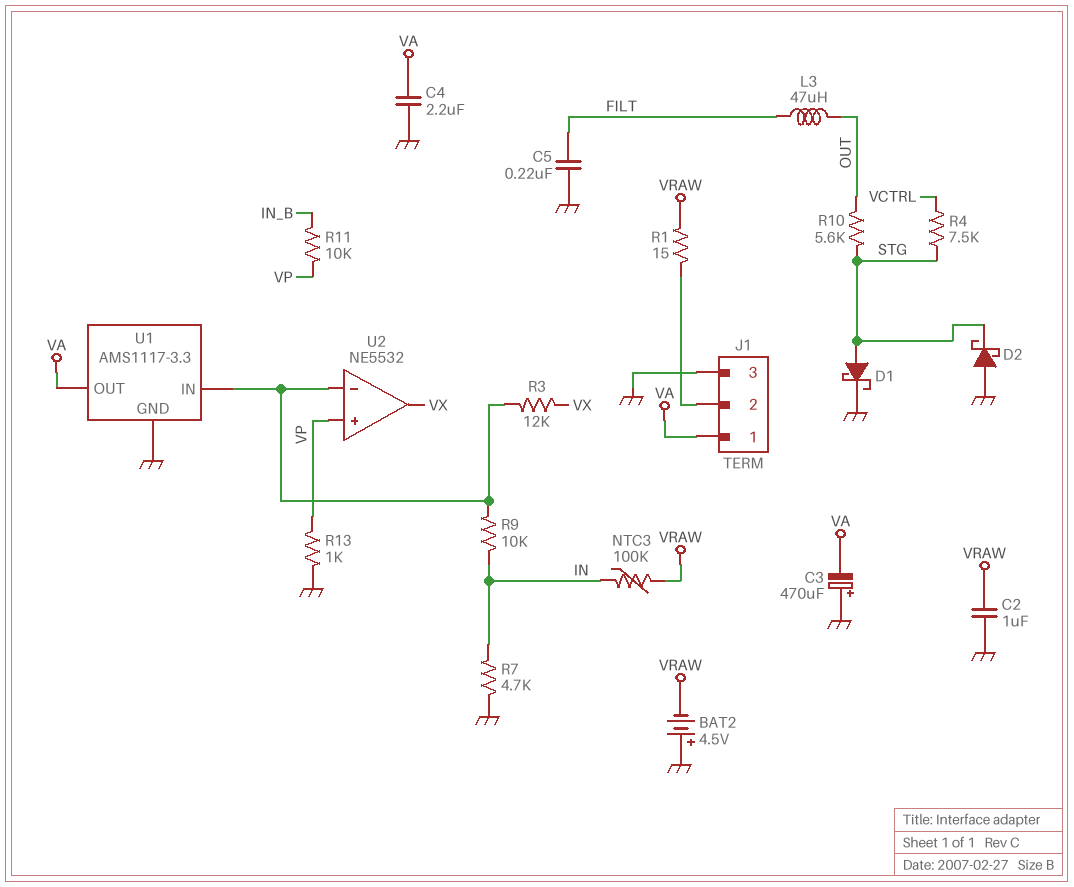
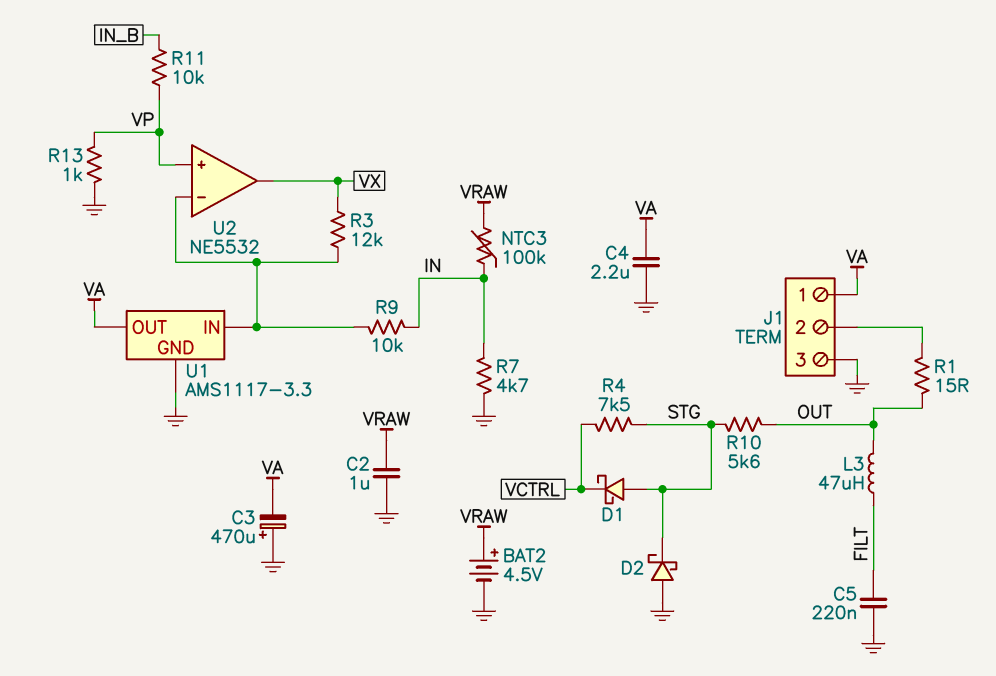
BAT2: 4.5V (plus GND, minus VRAW) -> 4.5V (plus VRAW, minus GND)
D1: schottky (A STG, K GND) -> schottky (A STG, K VCTRL)
R1: 15 (J1/2, VRAW) -> 15 (J1/2, OUT)

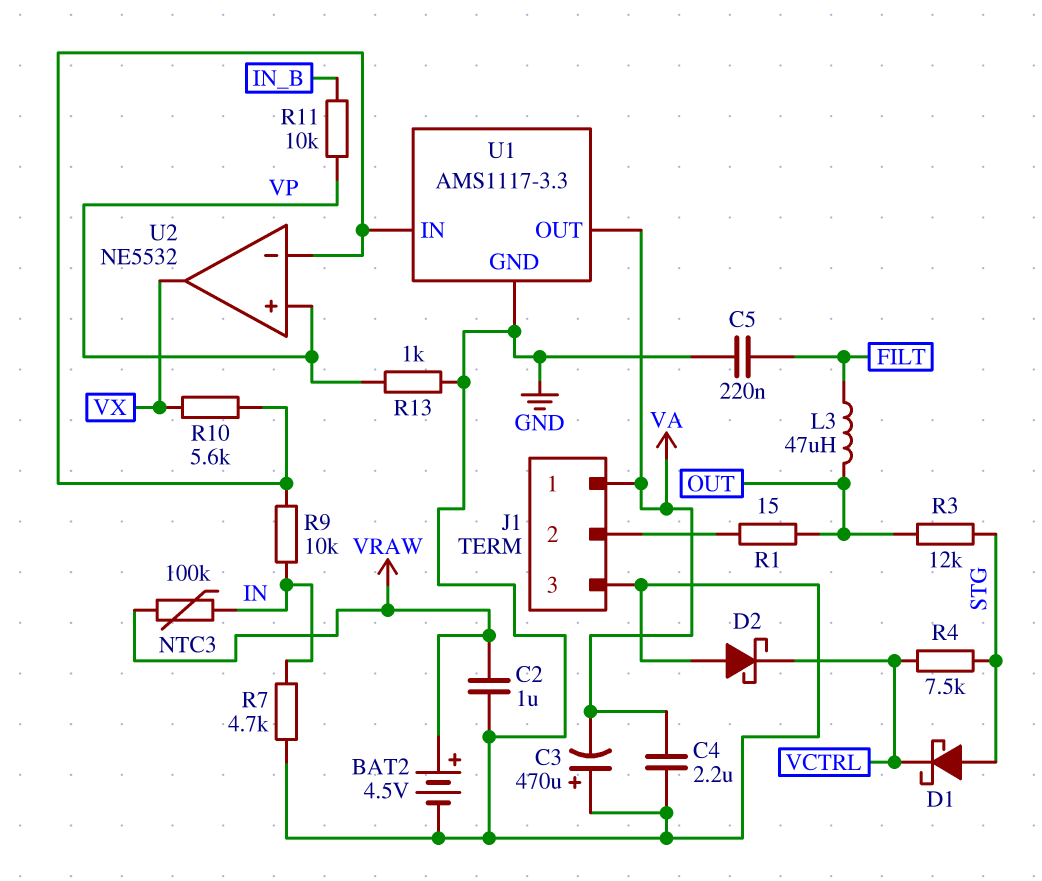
D2: schottky (A GND, K STG) -> schottky (A GND, K VCTRL)
R3: 12k (U1/IN, VX) -> 12k (OUT, STG)
R10: 5.6k (OUT, STG) -> 5.6k (U1/IN, VX)

